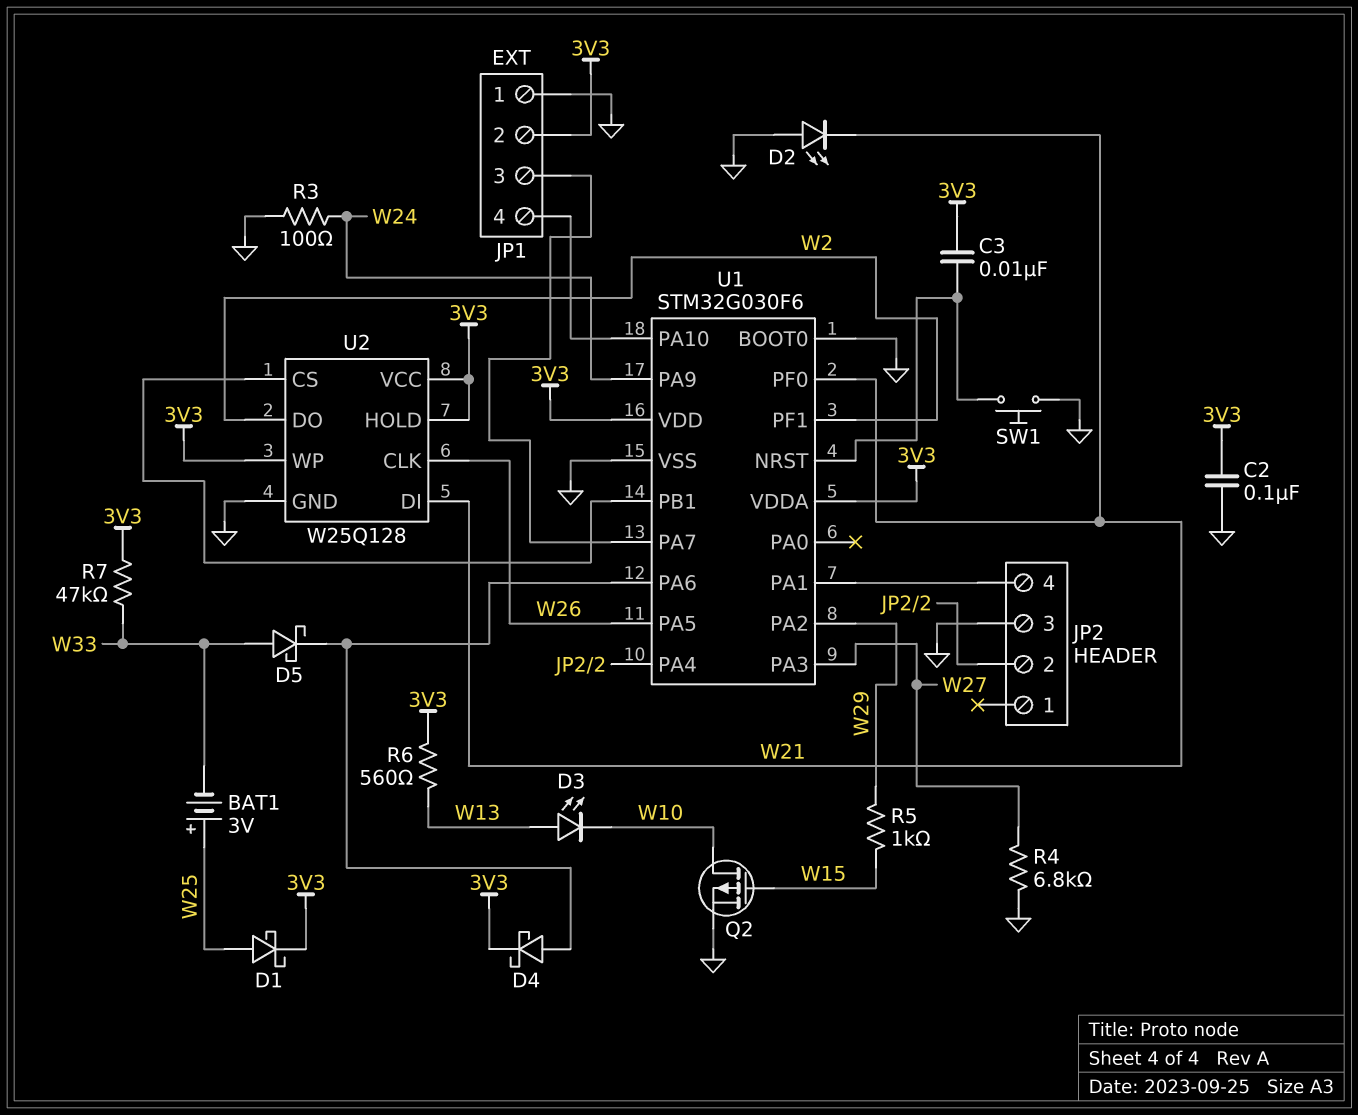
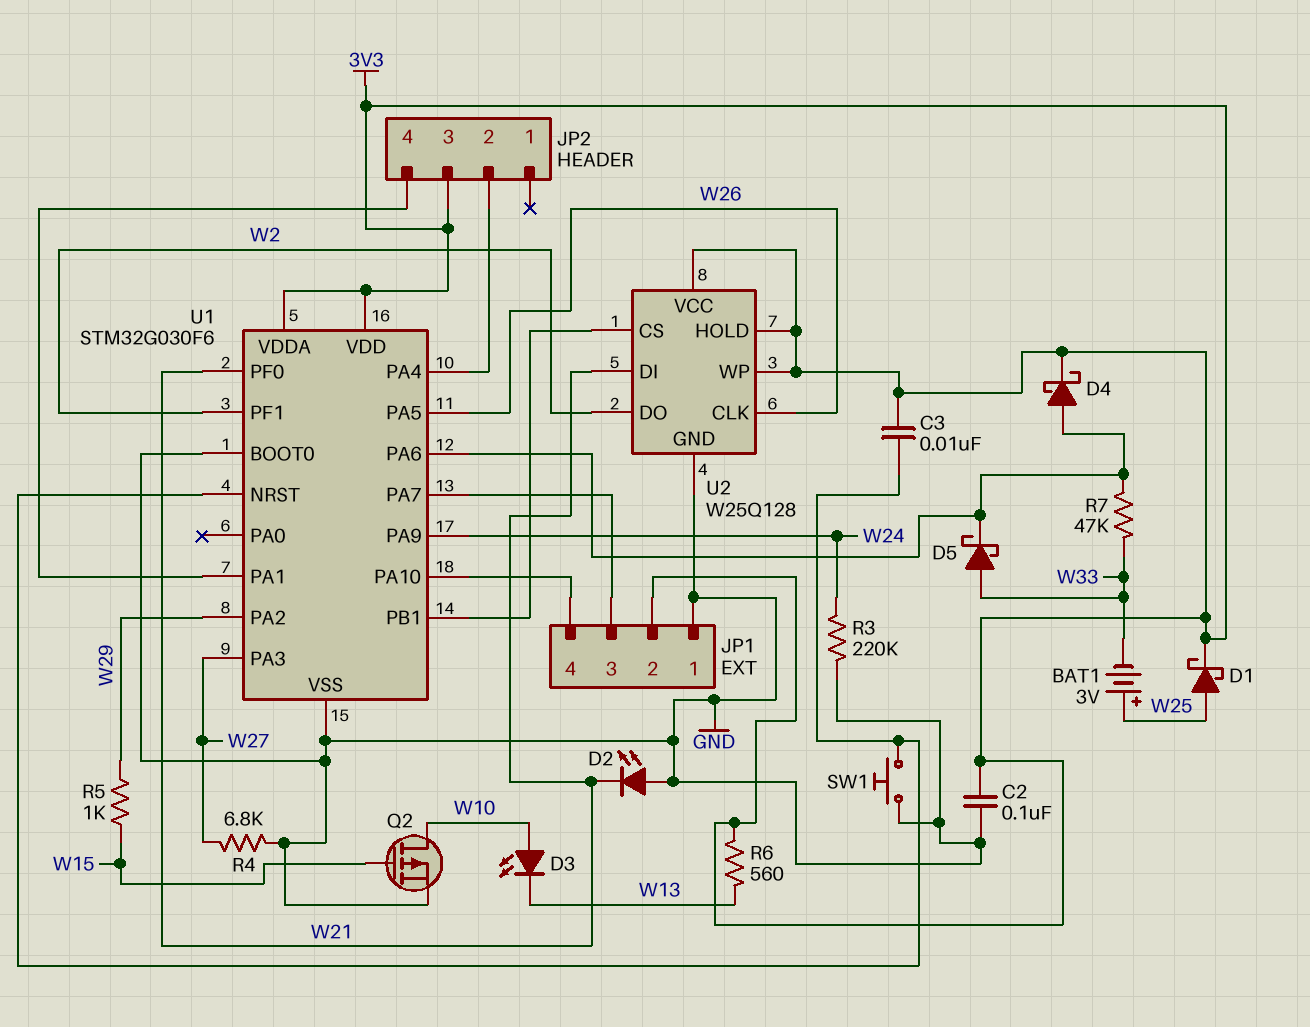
D3: LED (A W13, K W10) -> LED (A W10, K W13)
JP2 pin 3: GND -> 3V3
R3: 100 (GND, W24) -> 220k (GND, W24)
R7: 47k (3V3, W33) -> 47k (U1/PA6, W33)

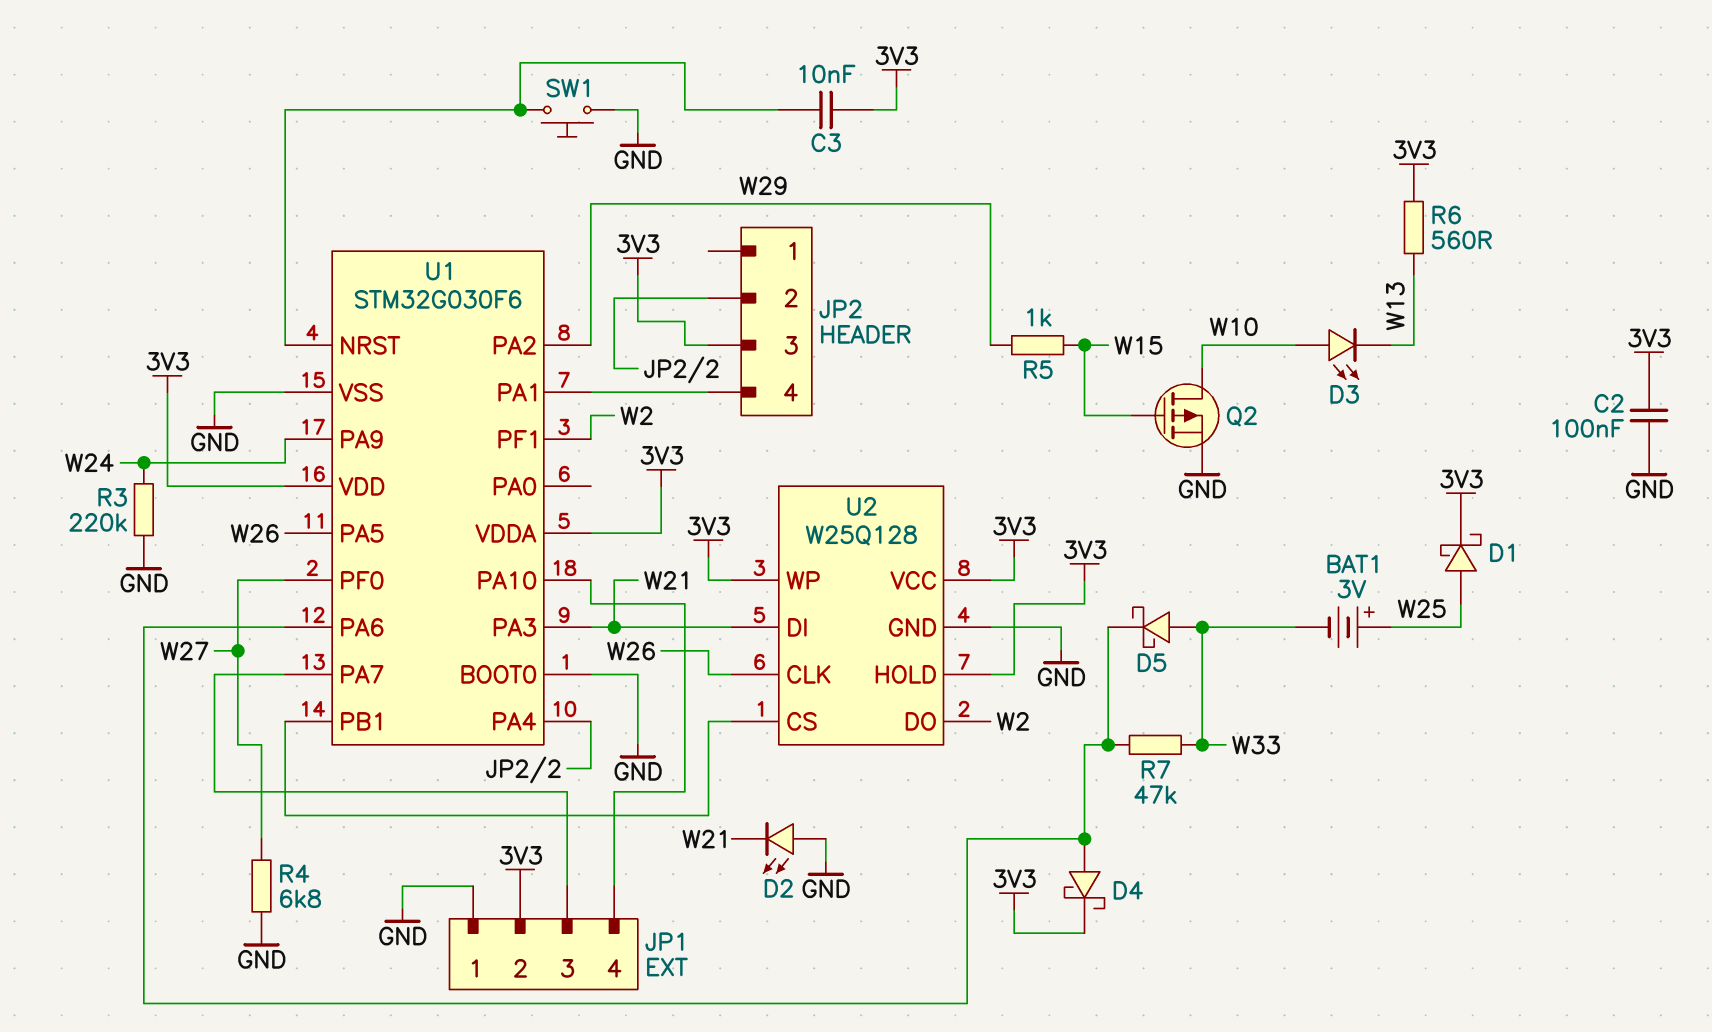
U1 pin PA3: W27 -> W21
U1 pin PF0: W21 -> W27

